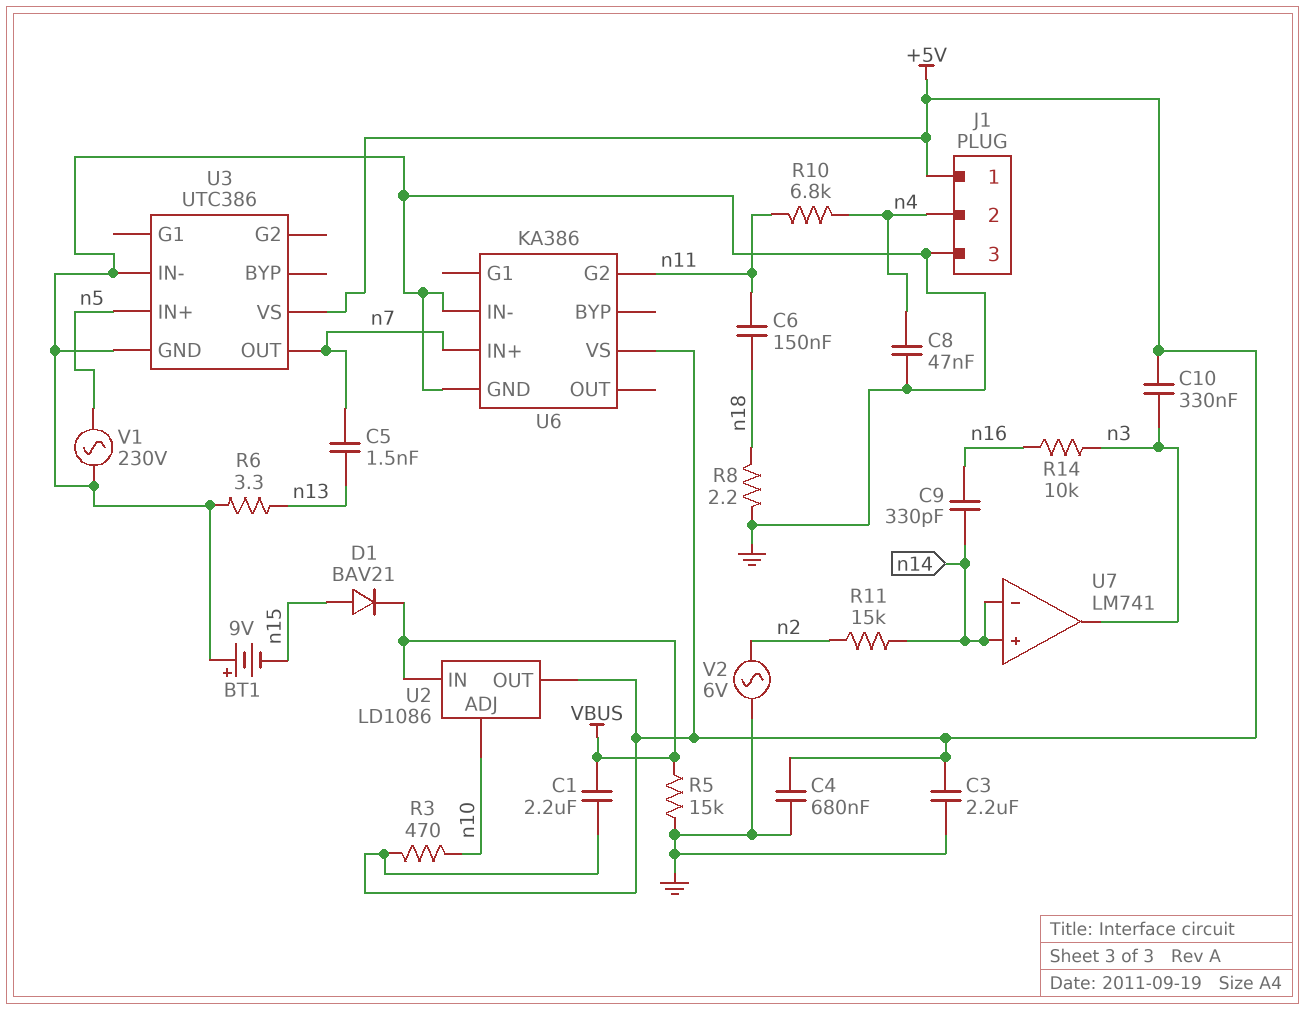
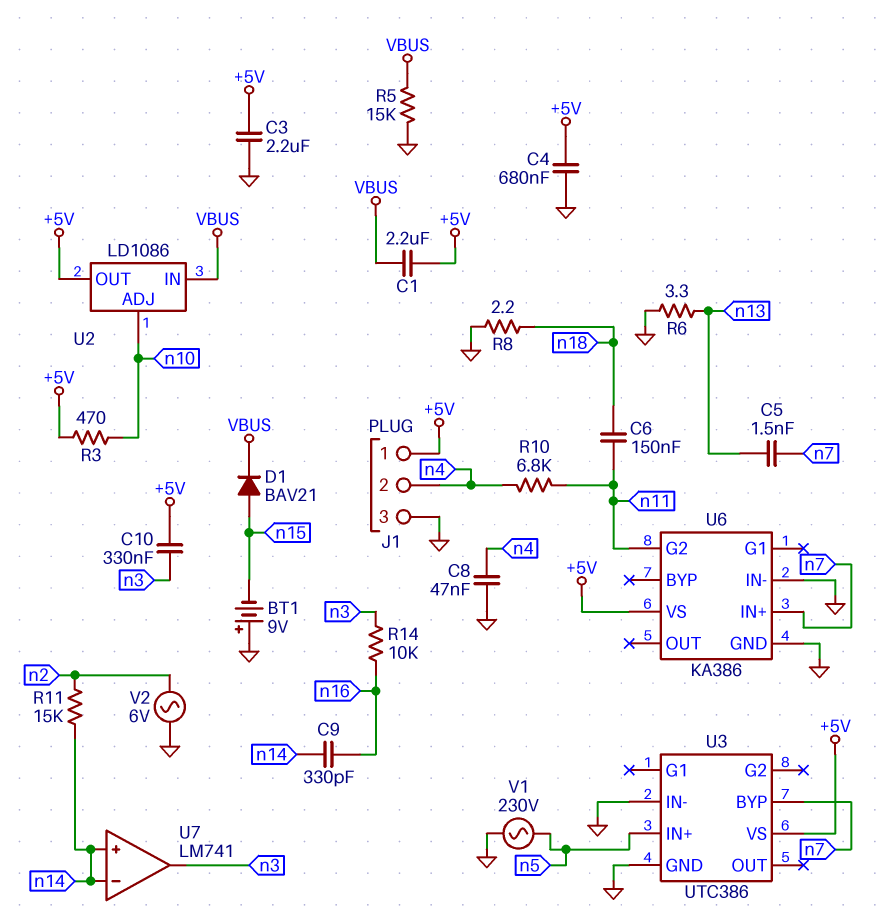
U3 pin BYP: none -> n7
U3 pin OUT: n7 -> none

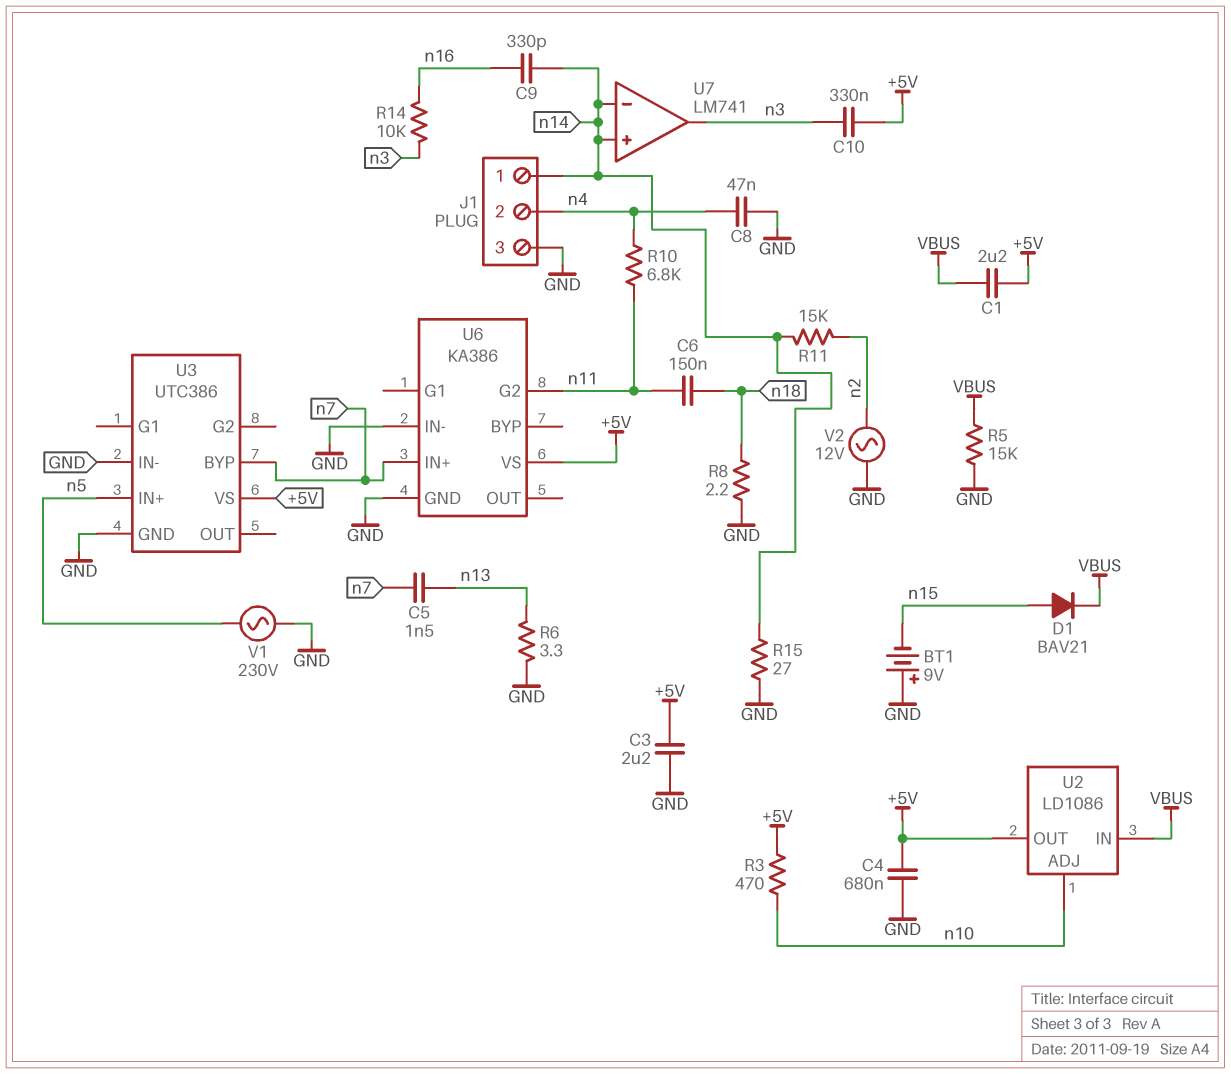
J1 pin 1: +5V -> n14
R15: none -> 27 (GND, n14)
V2: AC 6V (GND, n2) -> AC 12V (GND, n2)

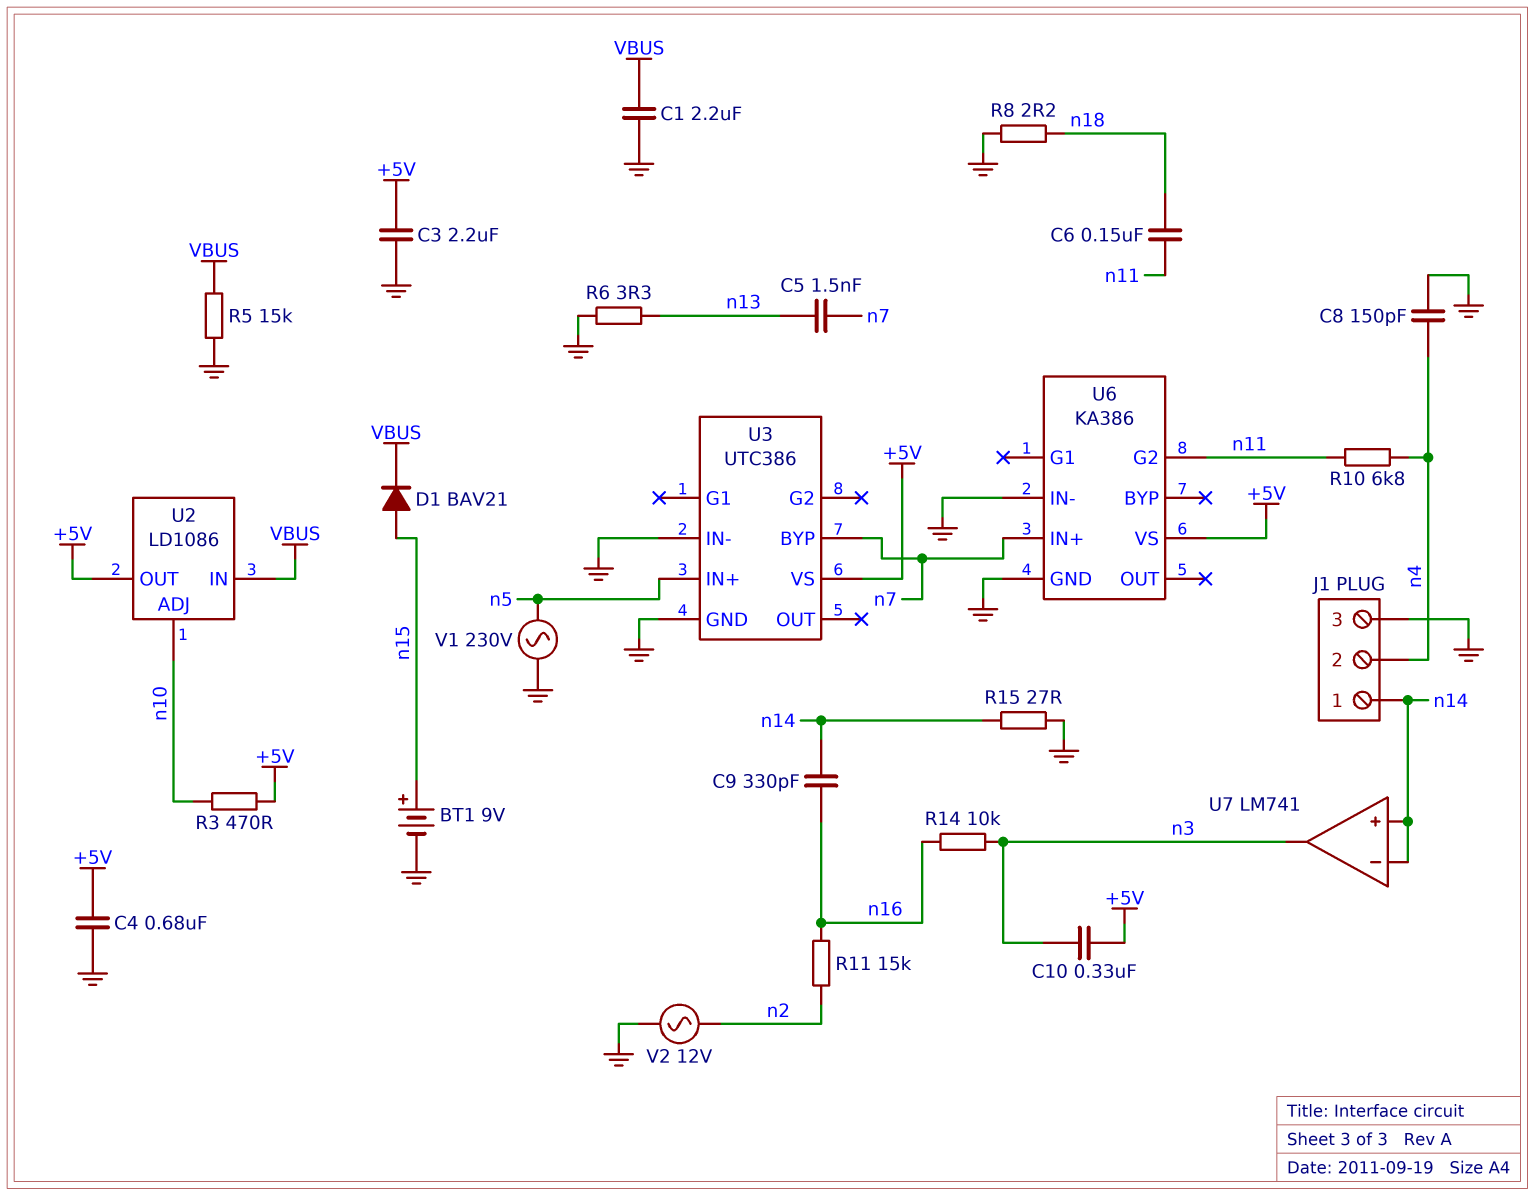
BT1: 9V (plus GND, minus n15) -> 9V (plus n15, minus GND)
C1: 2.2uF (+5V, VBUS) -> 2.2uF (GND, VBUS)
C8: 47nF (GND, n4) -> 150pF (GND, n4)
R11: 15k (n2, n14) -> 15k (n2, n16)

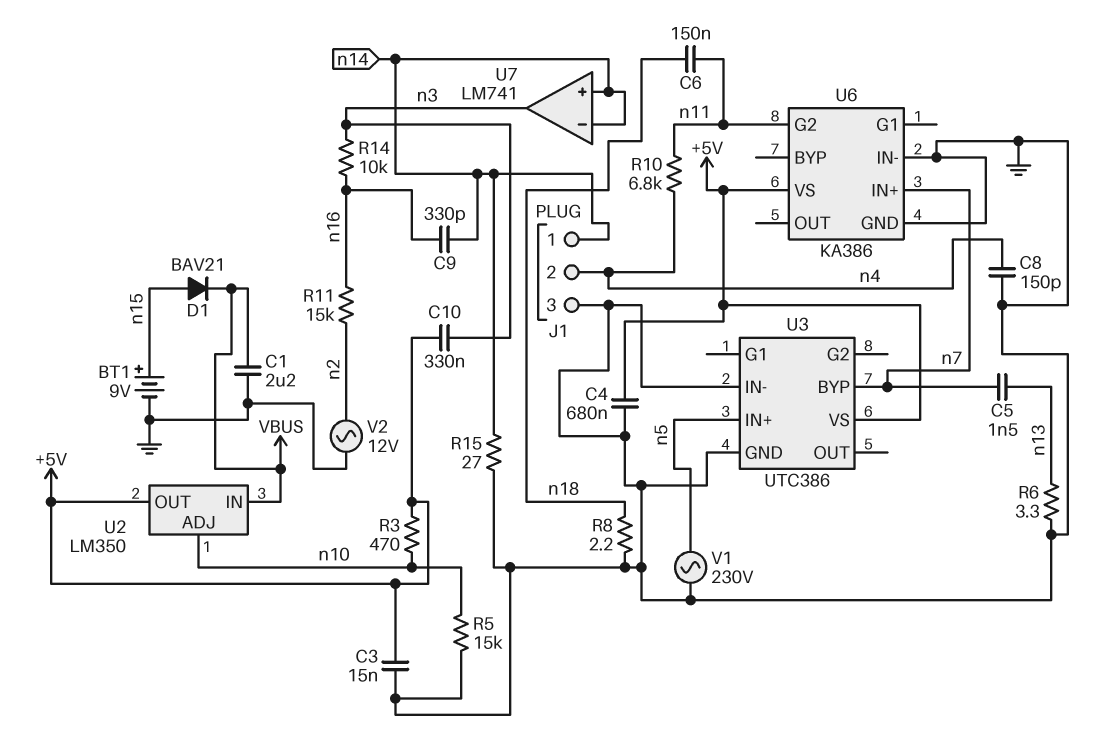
C3: 2.2uF (+5V, GND) -> 15nF (+5V, GND)
R5: 15k (GND, VBUS) -> 15k (GND, n10)
U2: LD1086 -> LM350

